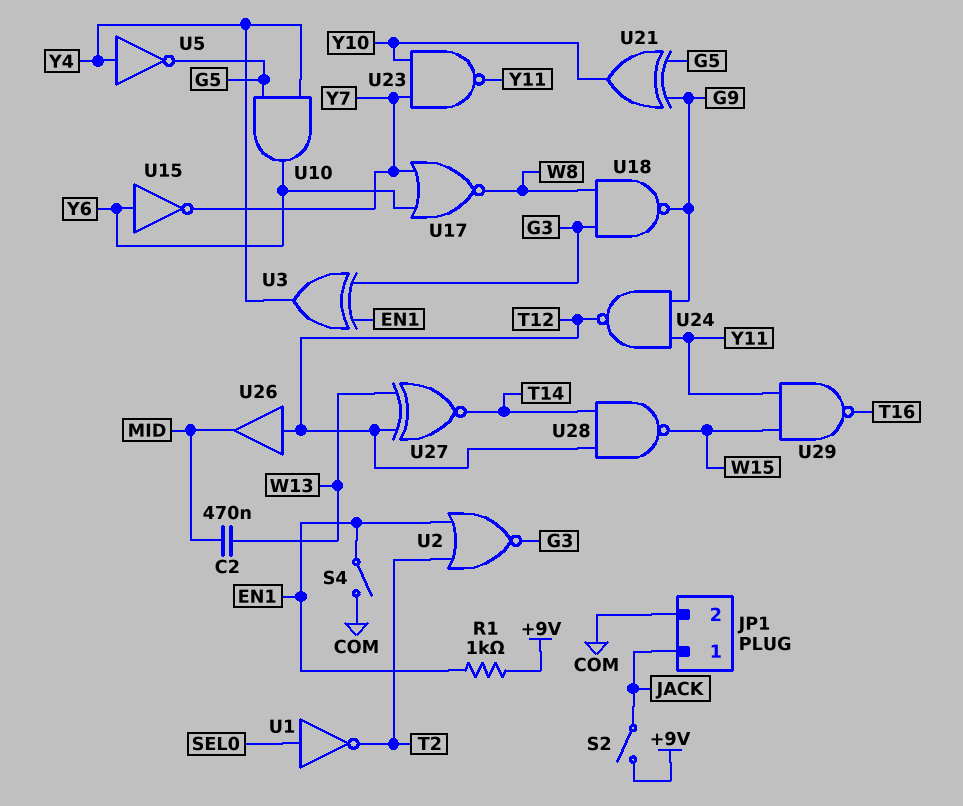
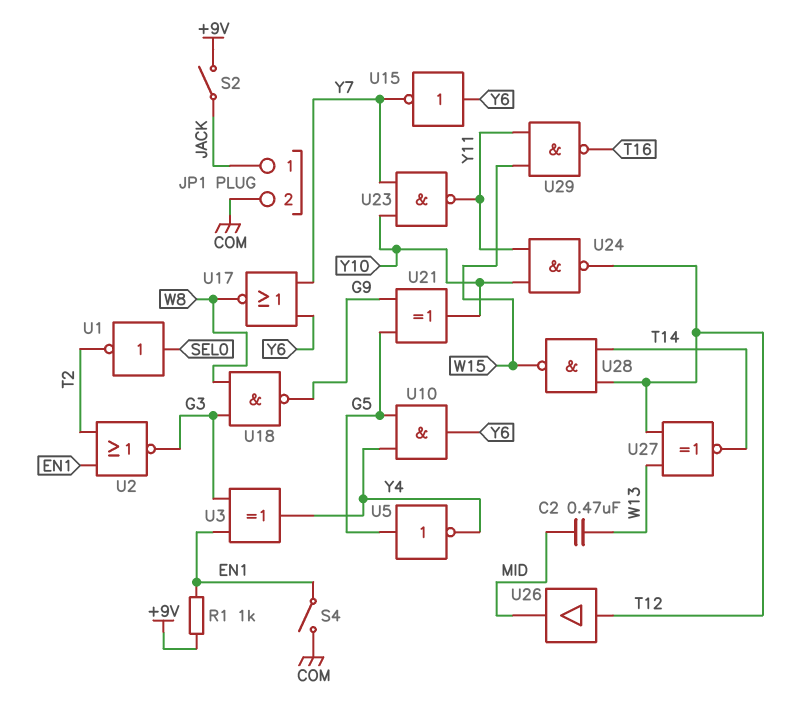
U5: NOT (in Y4, out G5) -> NOT (in G5, out Y4)
U24: NAND (in G9, in Y11, out T12) -> NAND (in Y10, in Y11, out T12)

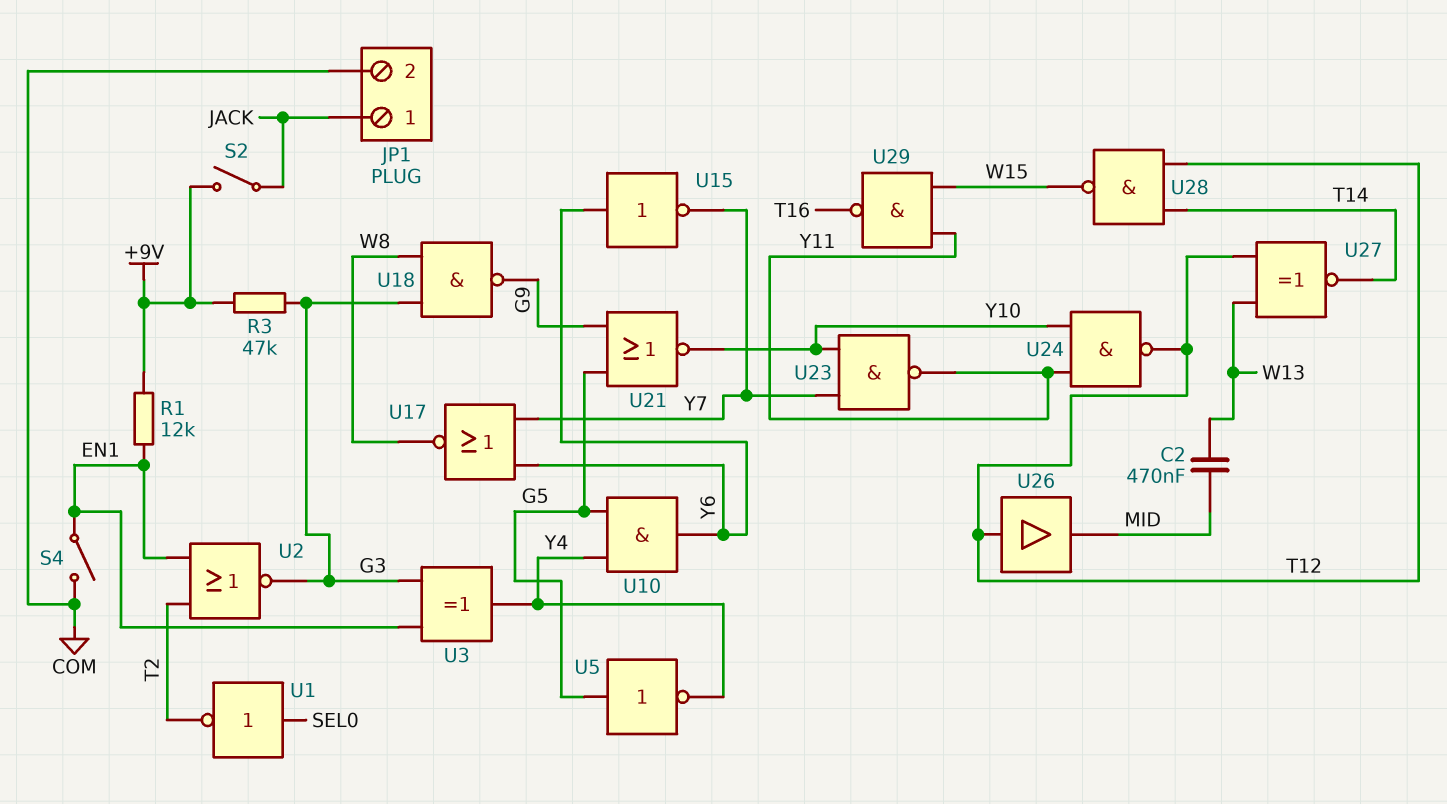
R1: 1k (+9V, EN1) -> 12k (+9V, EN1)
R3: none -> 47k (+9V, G3)
U21: XOR (in G5, in G9, out Y10) -> NOR (in G5, in G9, out Y10)

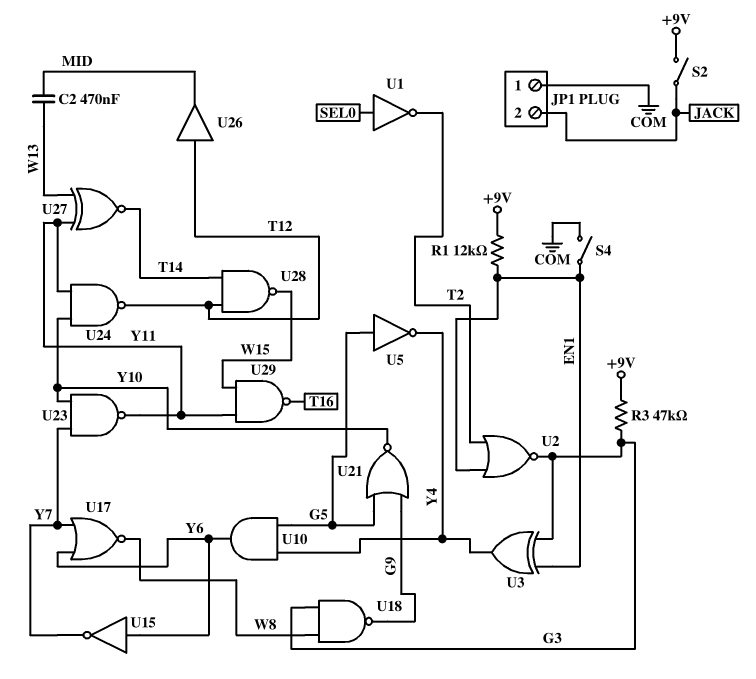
JP1 pin 1: JACK -> COM
JP1 pin 2: COM -> JACK
U27: XNOR (in T12, in W13, out T14) -> XNOR (in W13, in Y11, out T14)

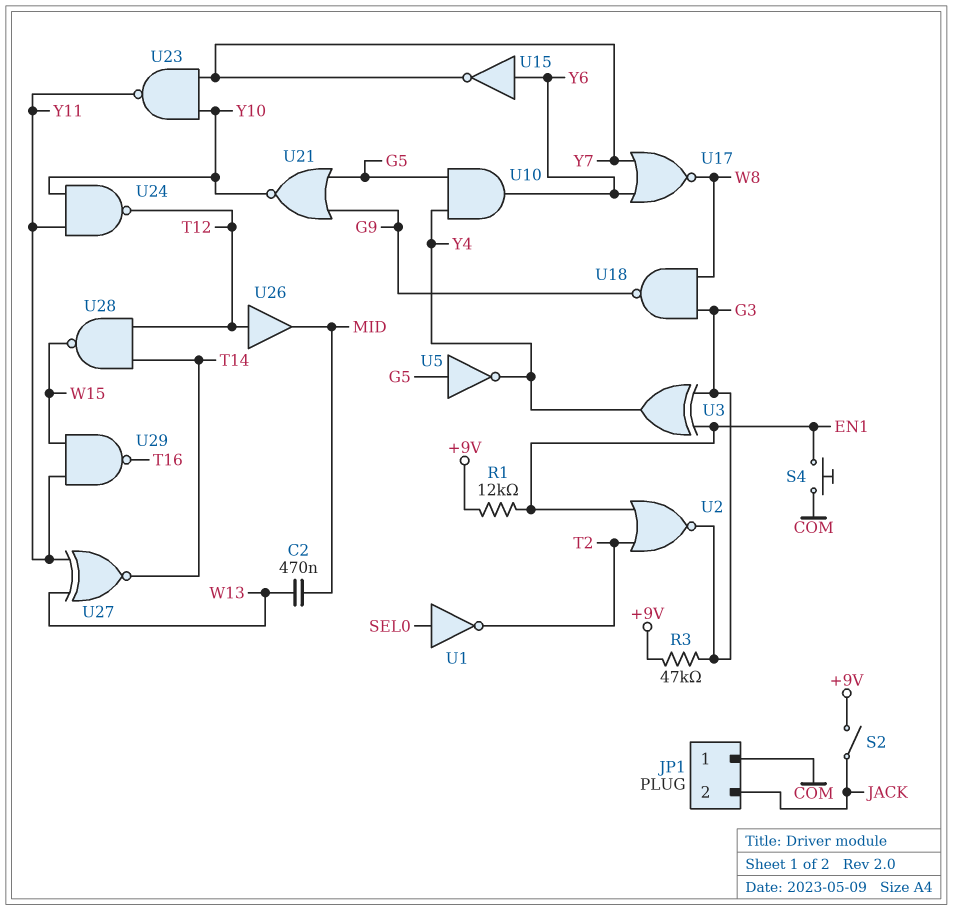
S4: switch (COM, EN1) -> button (COM, EN1)

